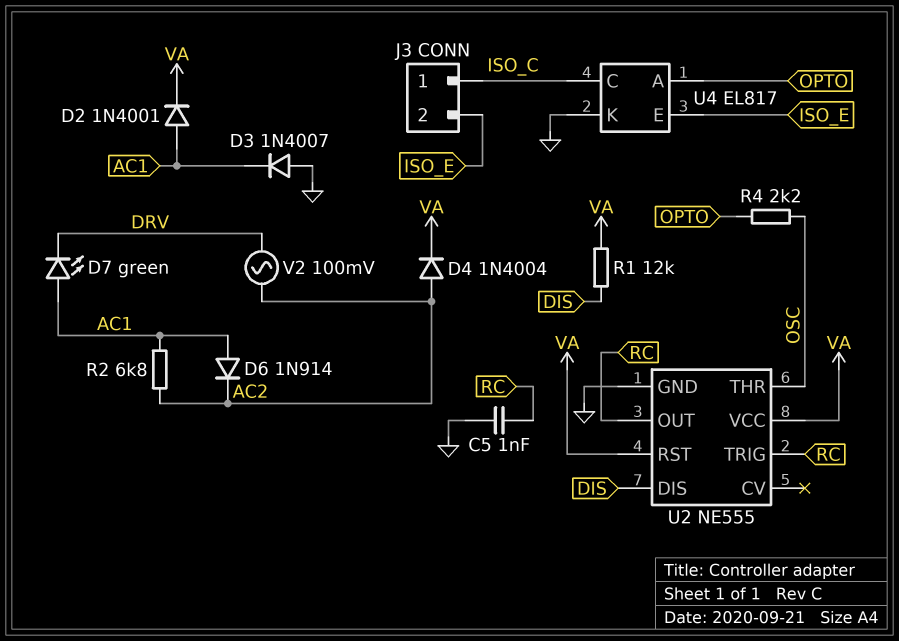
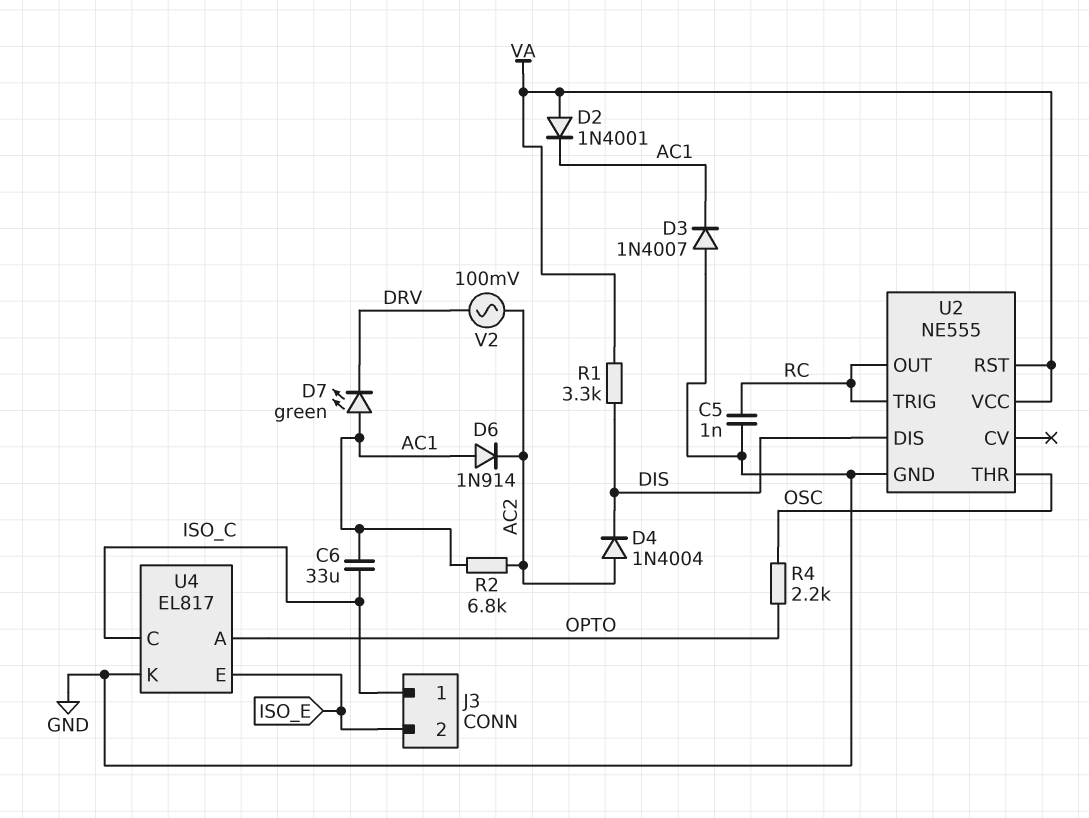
C6: none -> 33uF (AC1, ISO_C)
D2: diode 1N4001 (A AC1, K VA) -> diode 1N4001 (A VA, K AC1)
D4: diode 1N4004 (A AC2, K VA) -> diode 1N4004 (A AC2, K DIS)
R1: 12k (DIS, VA) -> 3.3k (DIS, VA)

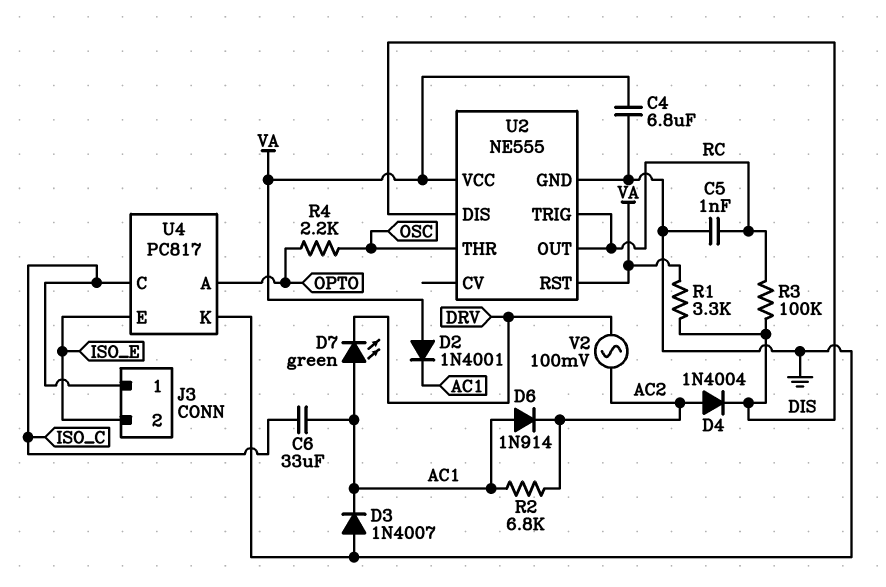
C4: none -> 6.8uF (GND, VA)
R3: none -> 100k (DIS, RC)
U4: EL817 -> PC817

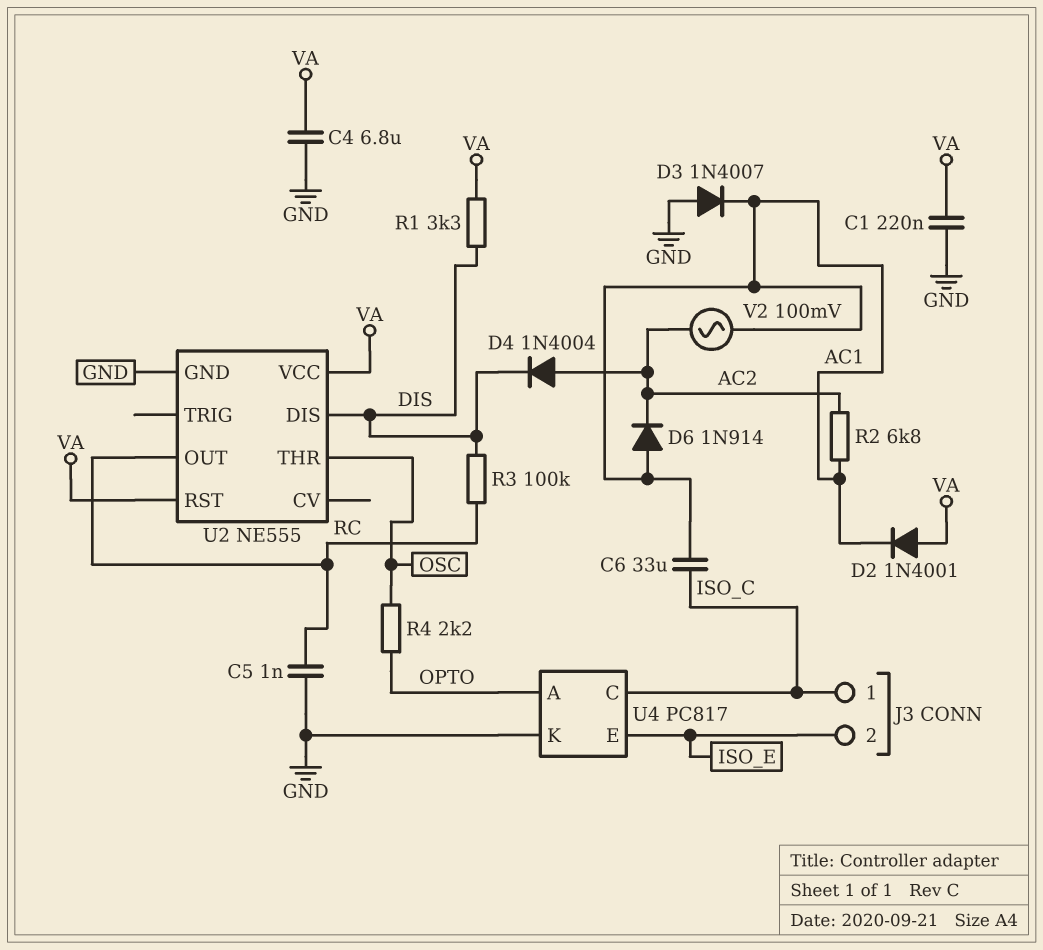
C1: none -> 220nF (GND, VA)
D7: LED green (A AC1, K DRV) -> none
U2 pin TRIG: RC -> none
V2: AC 100mV (AC2, DRV) -> AC 100mV (AC1, AC2)

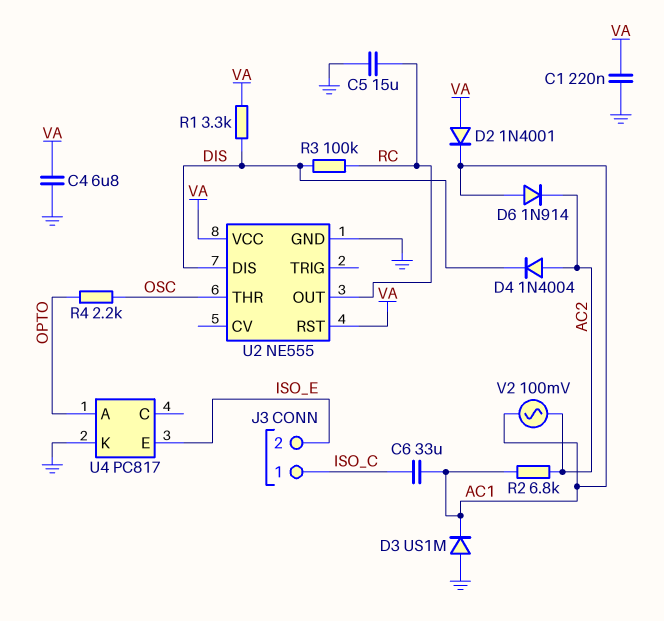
C5: 1nF (GND, RC) -> 15uF (GND, RC)
D3: diode 1N4007 (A GND, K AC1) -> diode US1M (A GND, K AC1)
U4 pin C: ISO_C -> none

